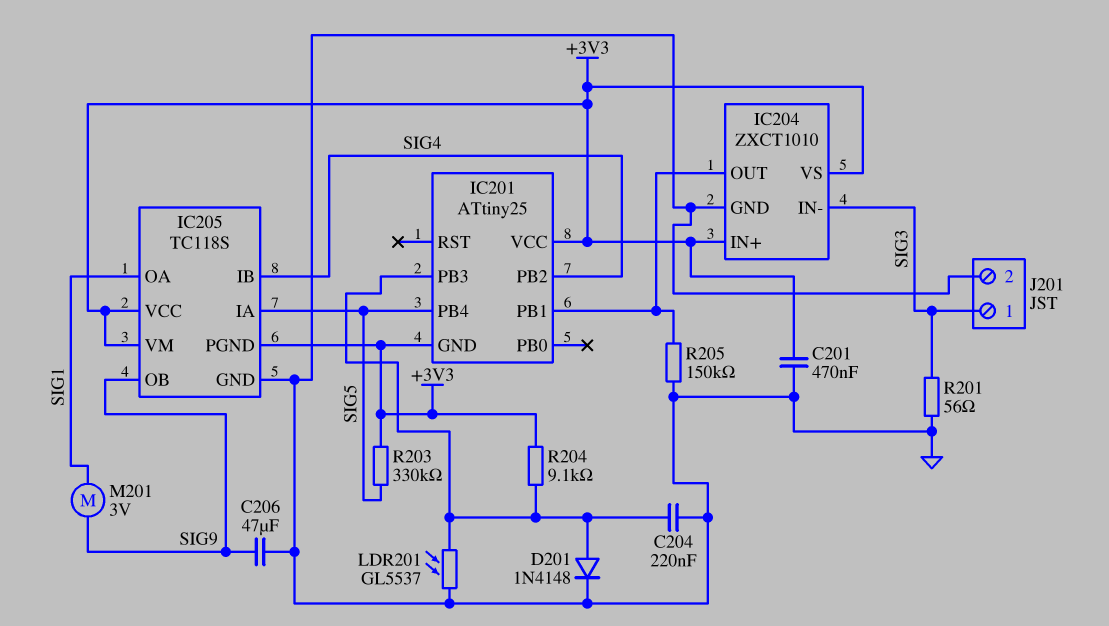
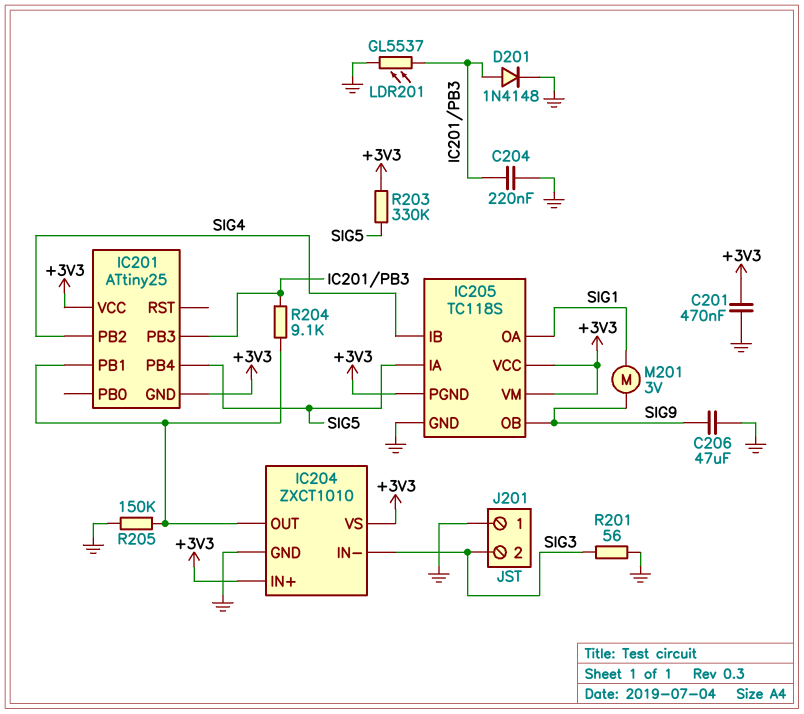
J201 pin 1: SIG3 -> GND
J201 pin 2: GND -> SIG3
R204: 9.1k (+3V3, IC201/PB3) -> 9.1k (IC201/PB1, IC201/PB3)

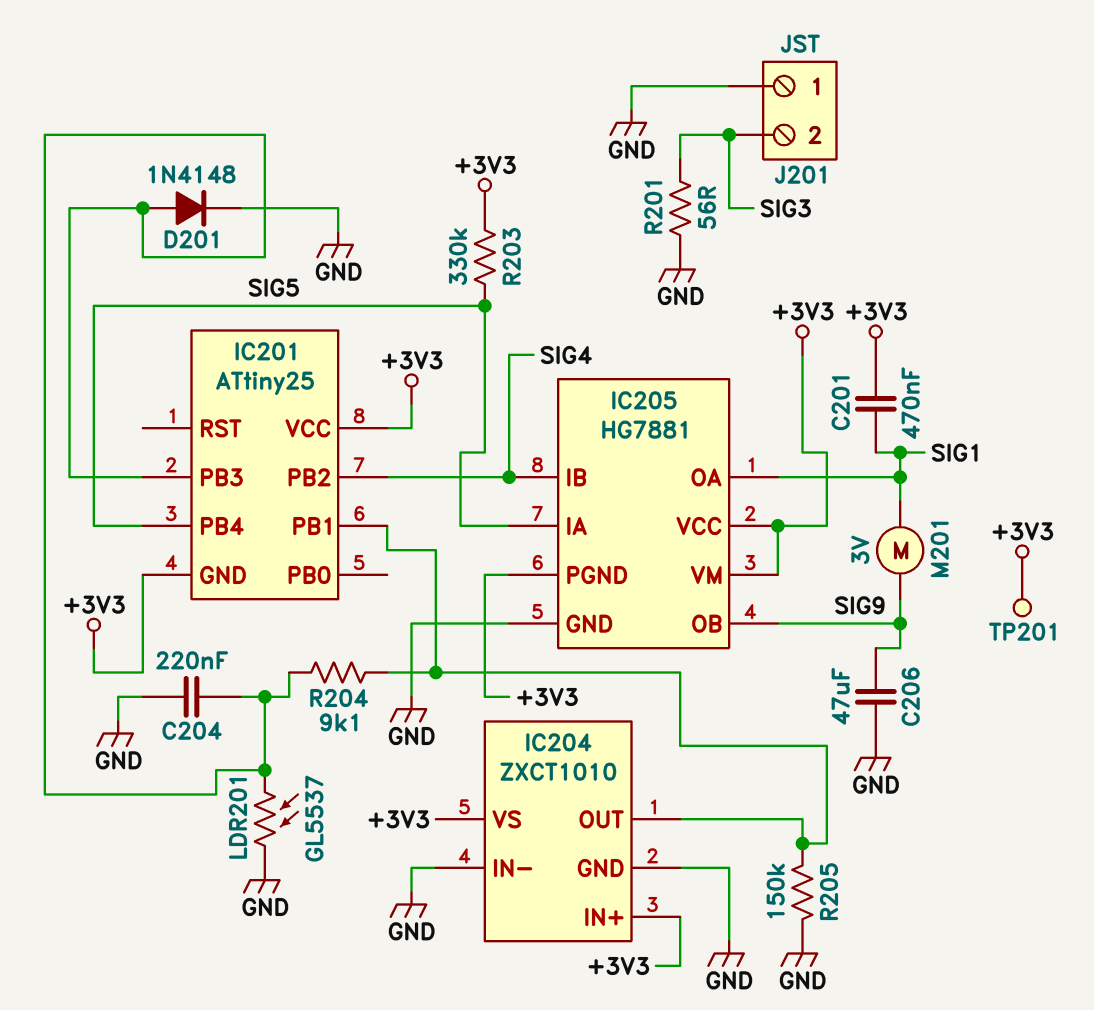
C201: 470nF (+3V3, GND) -> 470nF (+3V3, SIG1)
IC204 pin IN-: SIG3 -> GND
IC205: TC118S -> HG7881
TP201: none -> test point (+3V3)

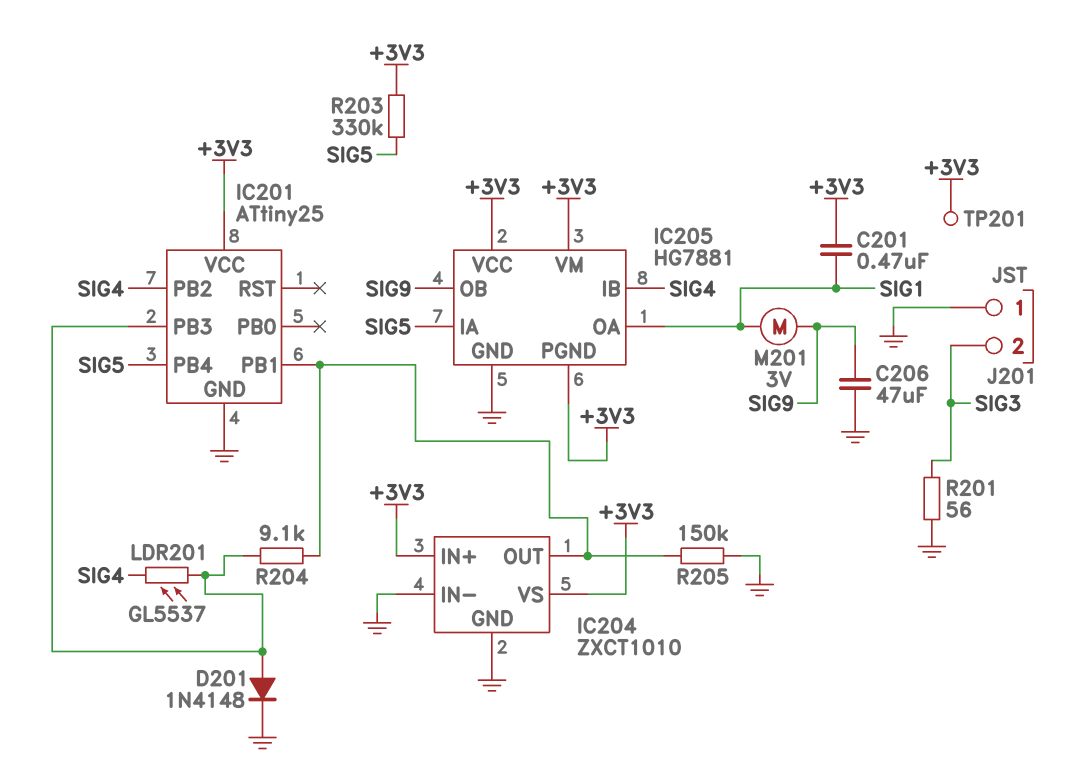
C204: 220nF (GND, IC201/PB3) -> none
IC201 pin GND: +3V3 -> GND
LDR201: GL5537 (GND, IC201/PB3) -> GL5537 (IC201/PB3, SIG4)

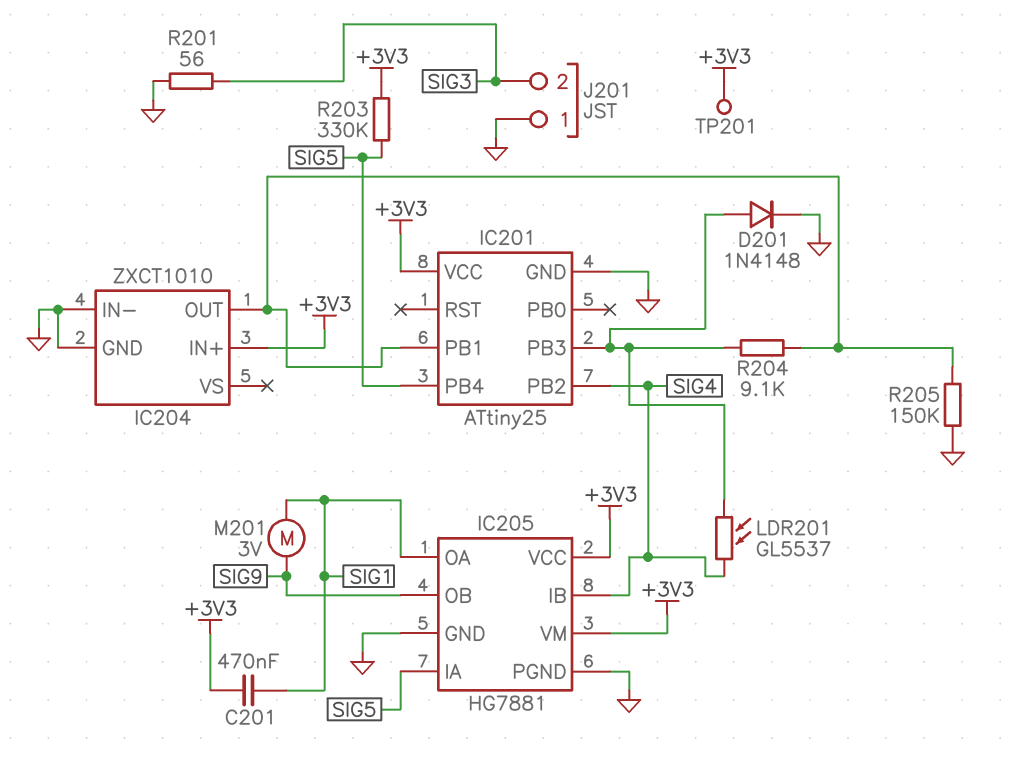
C206: 47uF (GND, SIG9) -> none
IC204 pin VS: +3V3 -> none
IC205 pin PGND: +3V3 -> GND

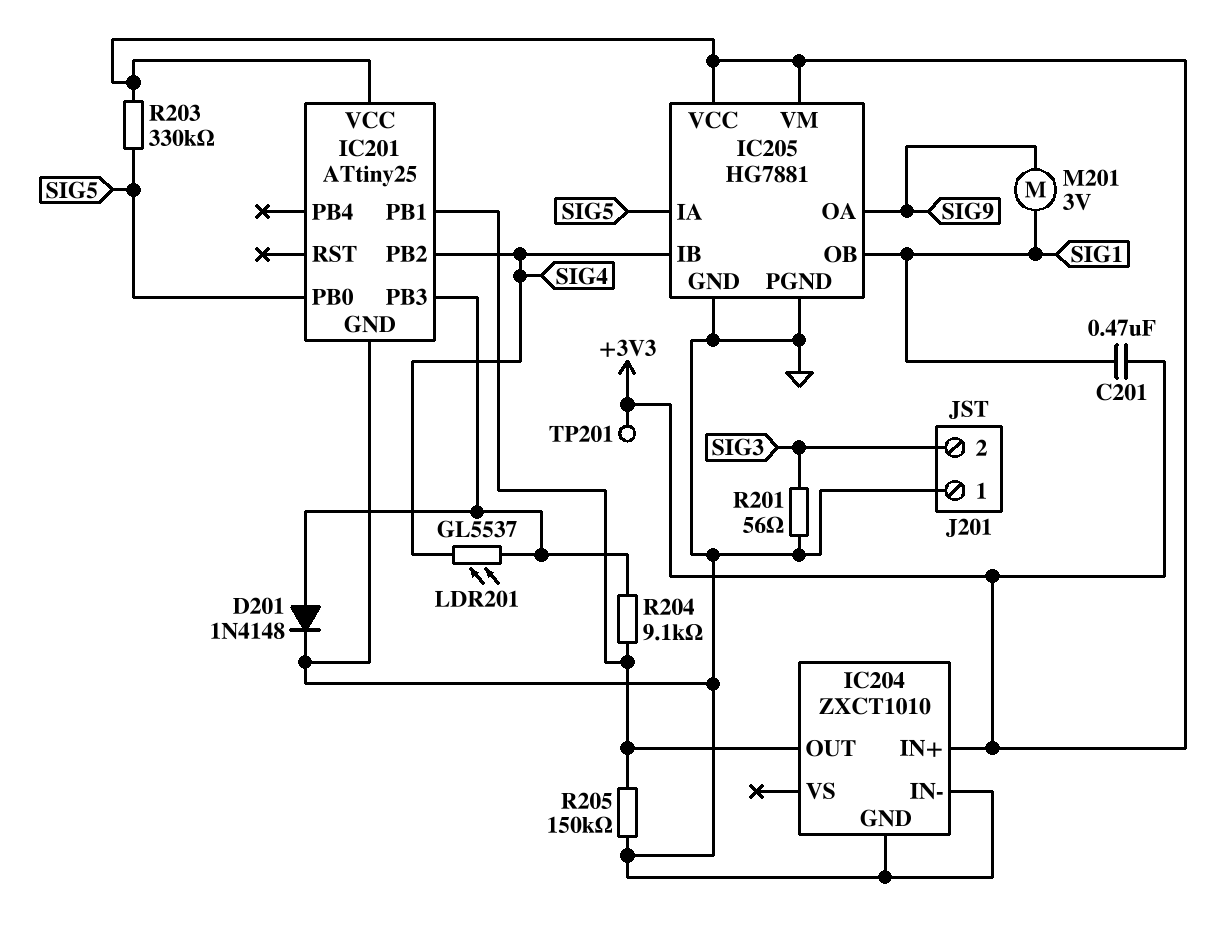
IC201 pin PB0: none -> SIG5
IC201 pin PB4: SIG5 -> none
IC205 pin OA: SIG1 -> SIG9
IC205 pin OB: SIG9 -> SIG1

